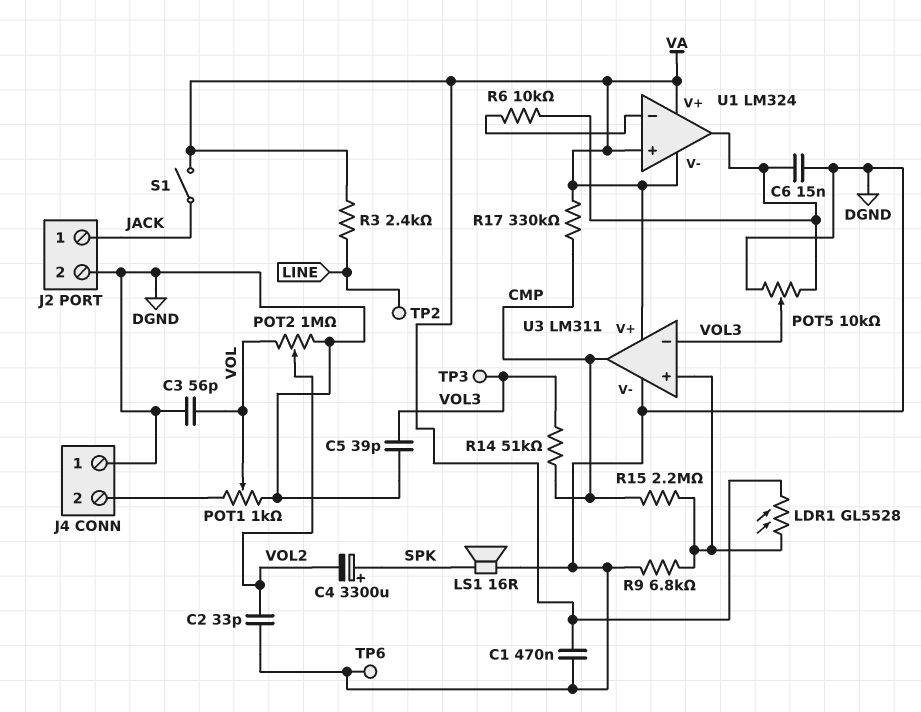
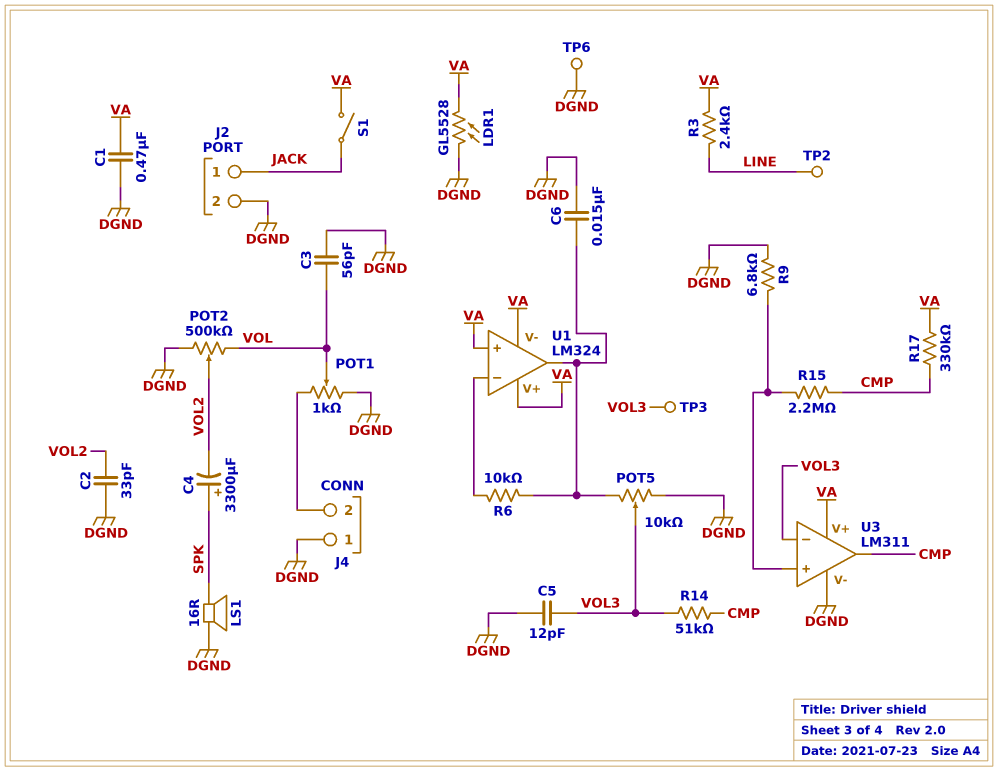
C5: 39pF (DGND, VOL3) -> 12pF (DGND, VOL3)
LDR1: GL5528 (U3/in+, VA) -> GL5528 (DGND, VA)
POT2: 1M (DGND, VOL, wiper VOL2) -> 500k (DGND, VOL, wiper VOL2)

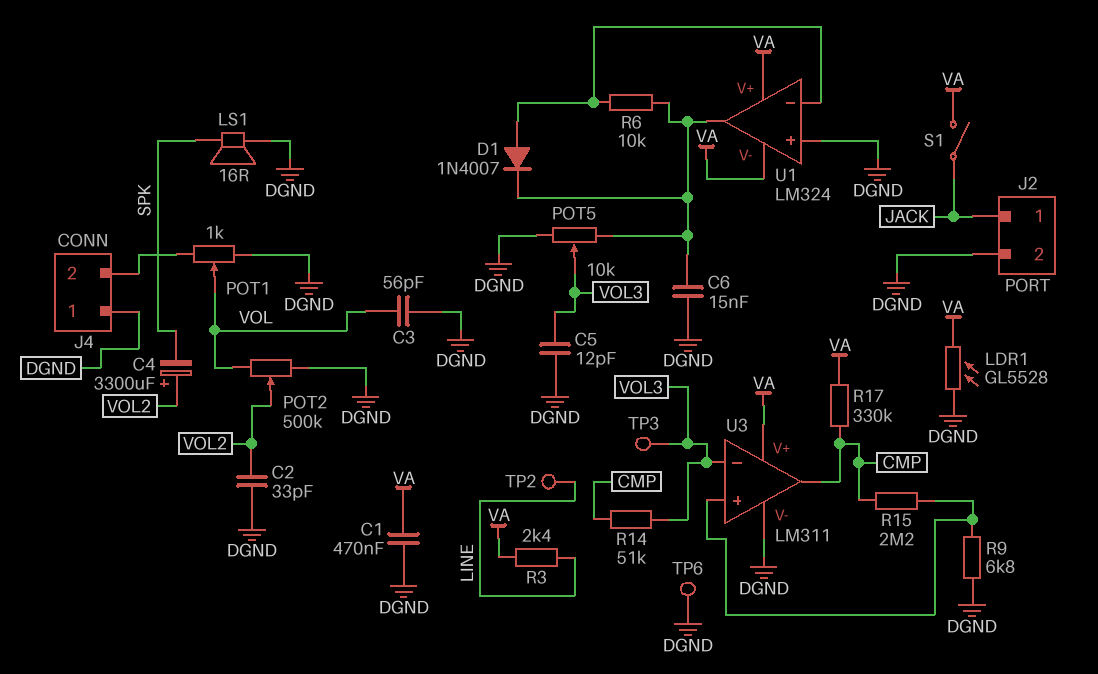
C4: 3300uF (plus SPK, minus VOL2) -> 3300uF (plus VOL2, minus SPK)
D1: none -> diode 1N4007 (A U1/in-, K U1/out)
U1 pin in+: VA -> DGND

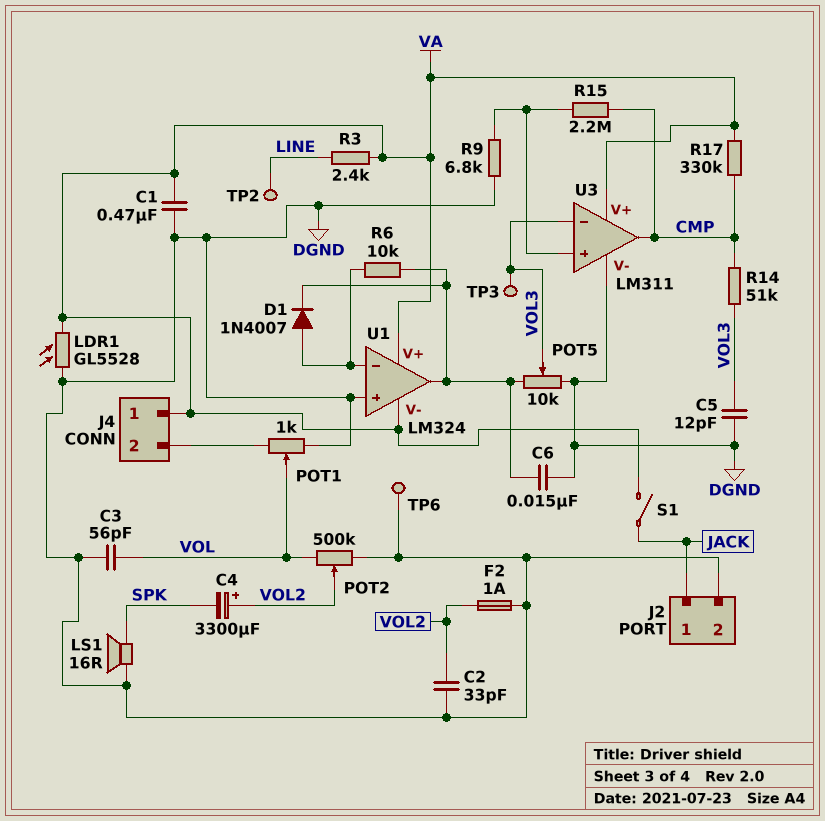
F2: none -> 1A (DGND, VOL2)
J4 pin 1: DGND -> VA

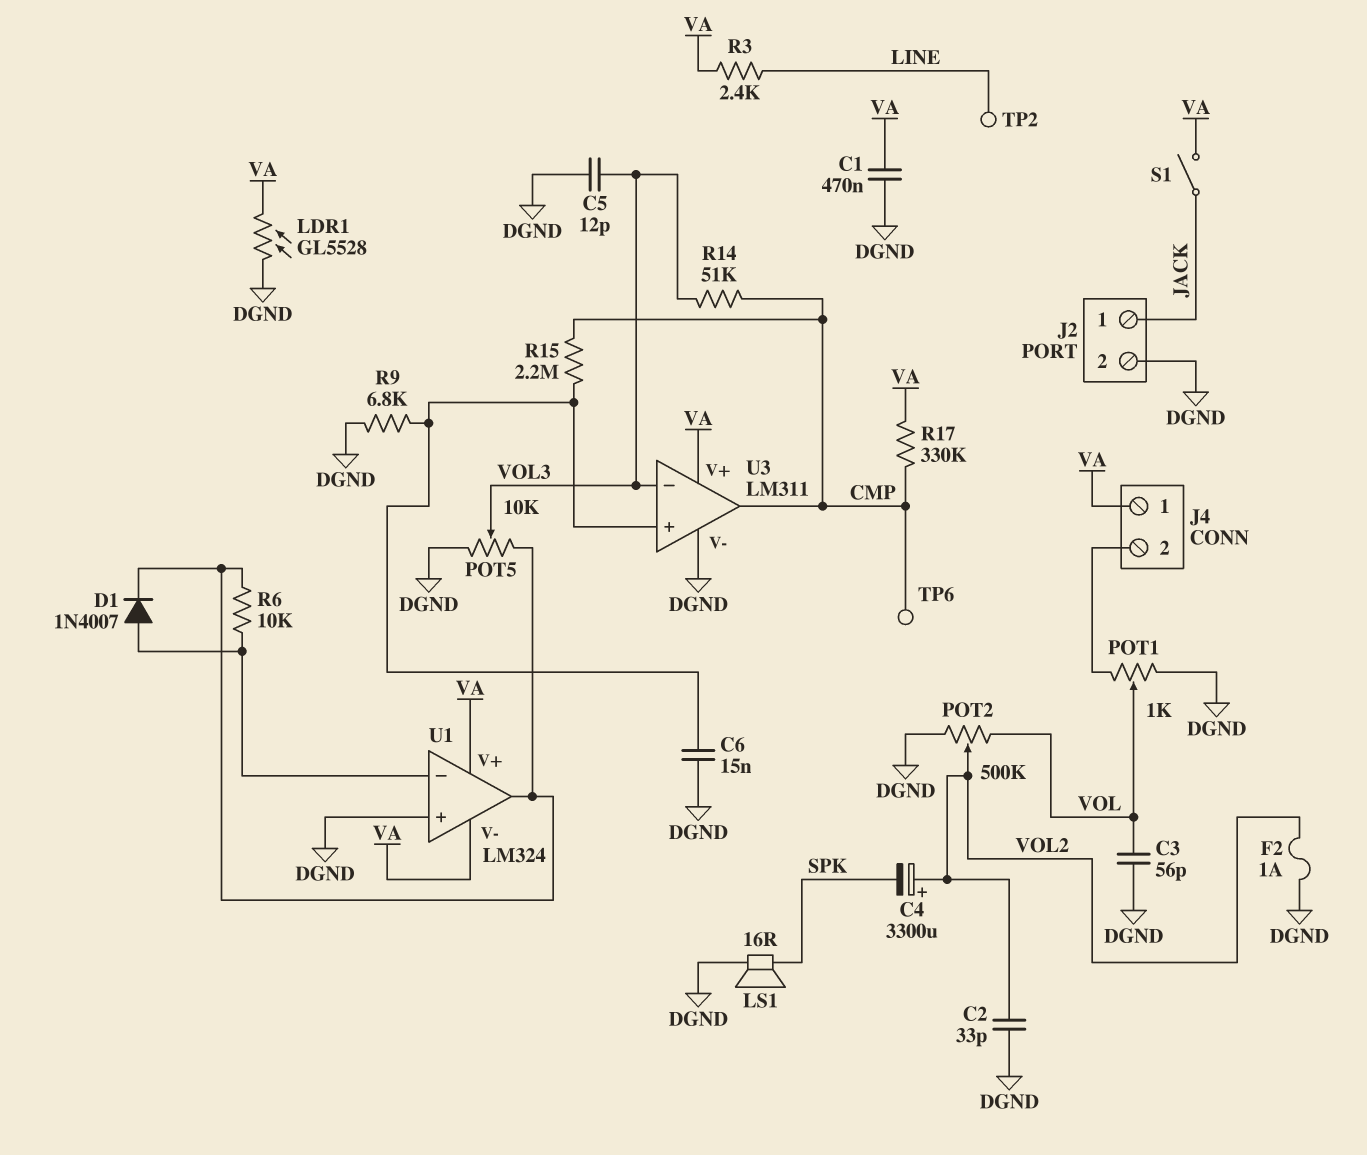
C6: 15nF (DGND, U1/out) -> 15nF (DGND, U3/in+)
TP3: test point (VOL3) -> none
TP6: test point (DGND) -> test point (CMP)

